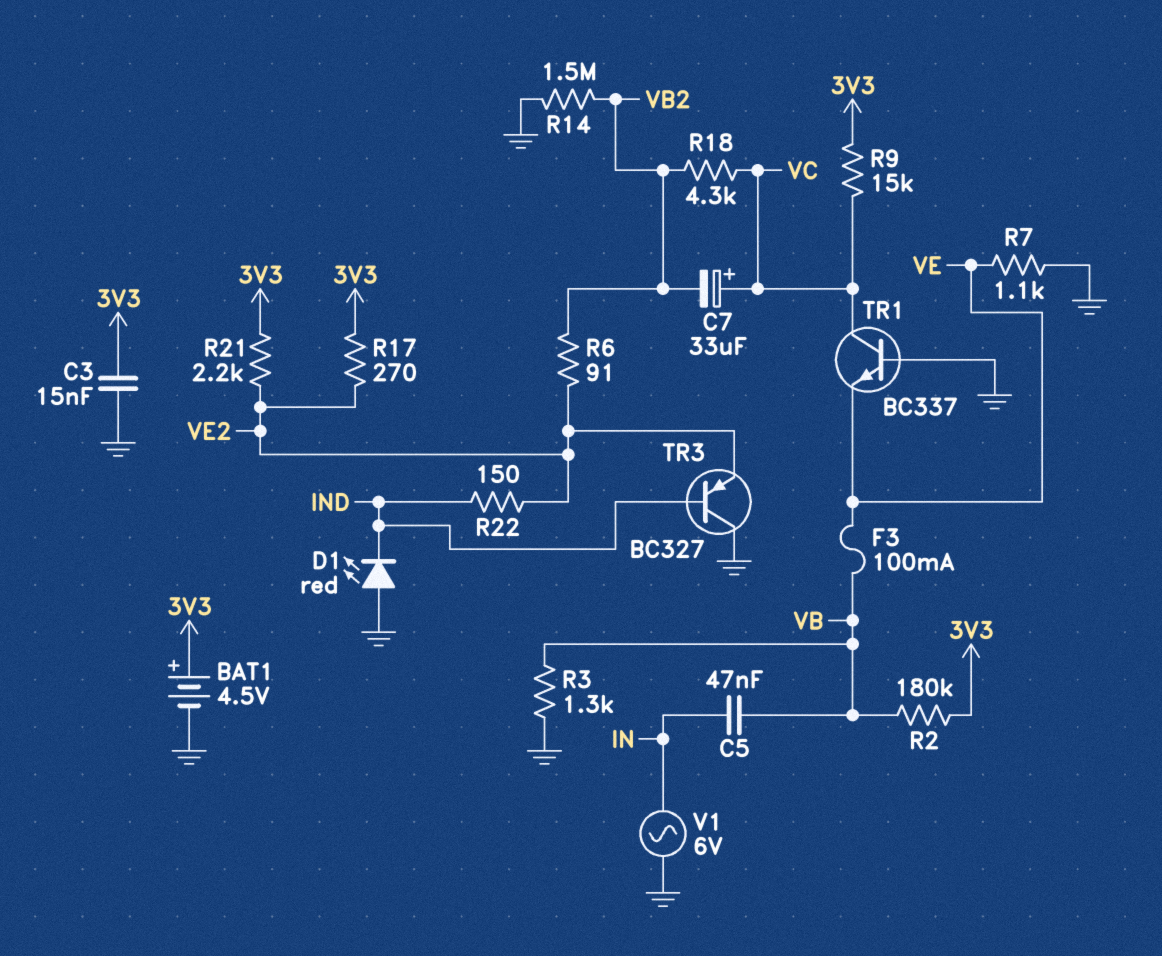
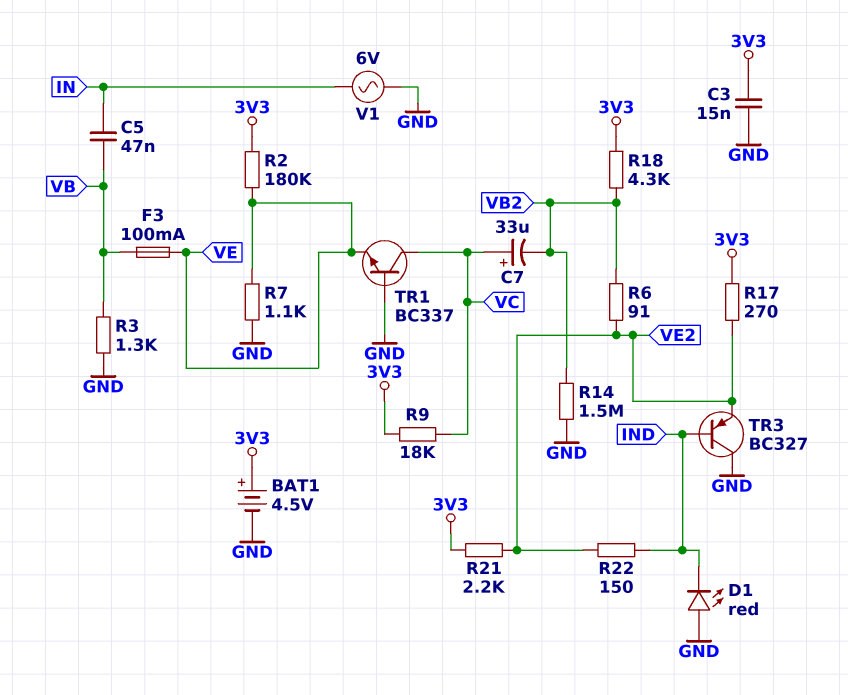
R2: 180k (3V3, VB) -> 180k (3V3, VE)
R9: 15k (3V3, VC) -> 18k (3V3, VC)
R18: 4.3k (VB2, VC) -> 4.3k (3V3, VB2)

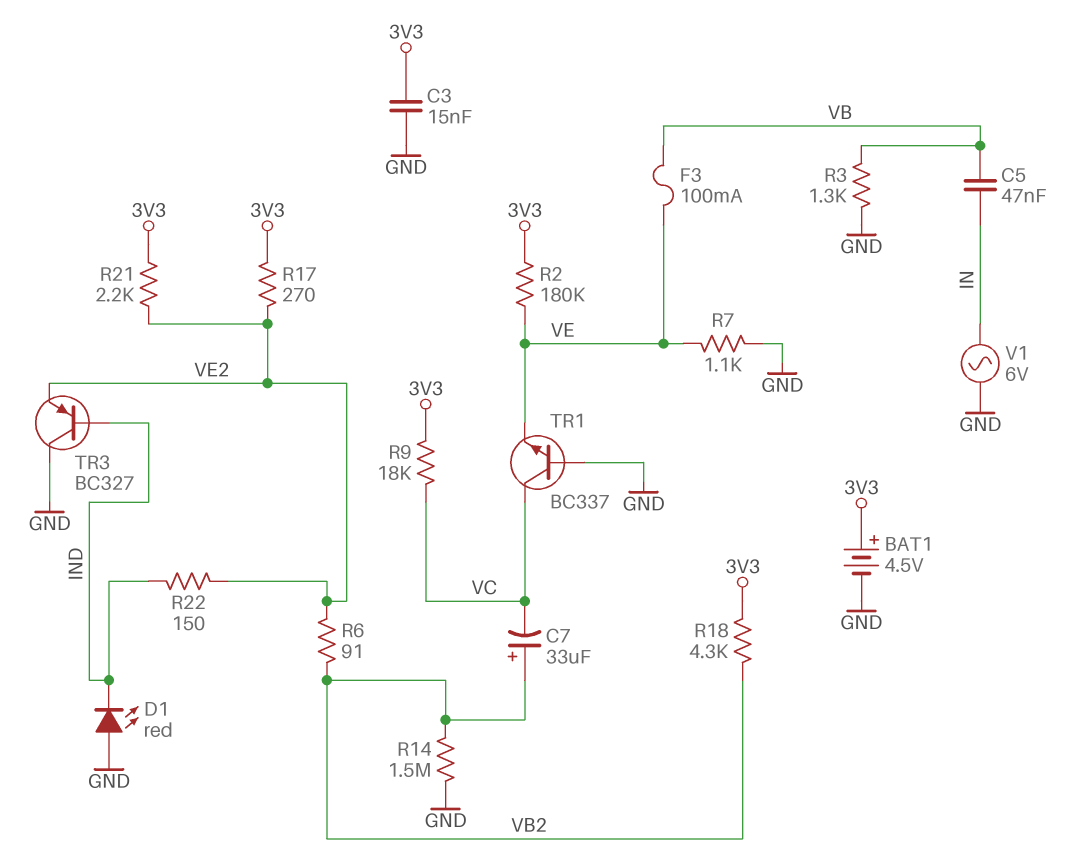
C7: 33uF (plus VC, minus VB2) -> 33uF (plus VB2, minus VC)

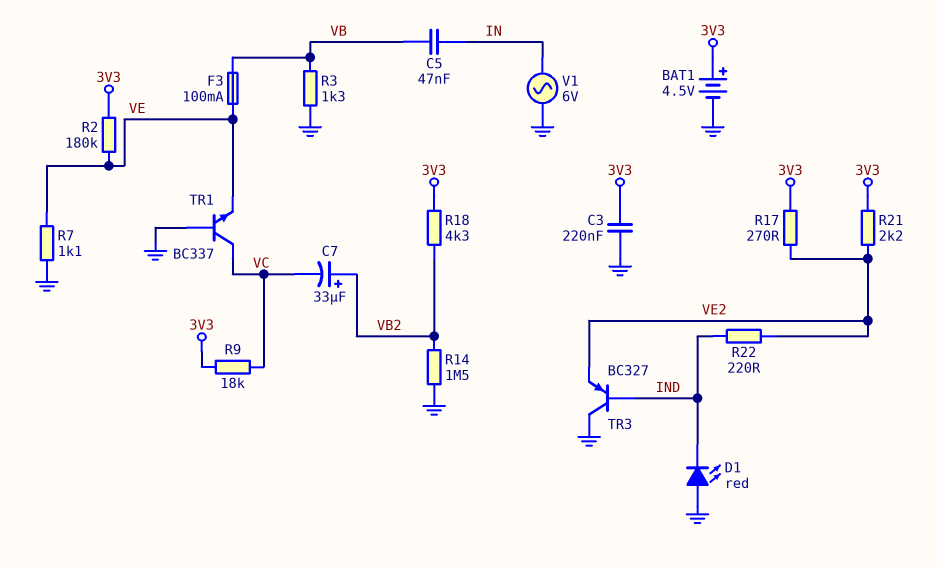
C3: 15nF (3V3, GND) -> 220nF (3V3, GND)
R6: 91 (VB2, VE2) -> none
R22: 150 (IND, VE2) -> 220 (IND, VE2)

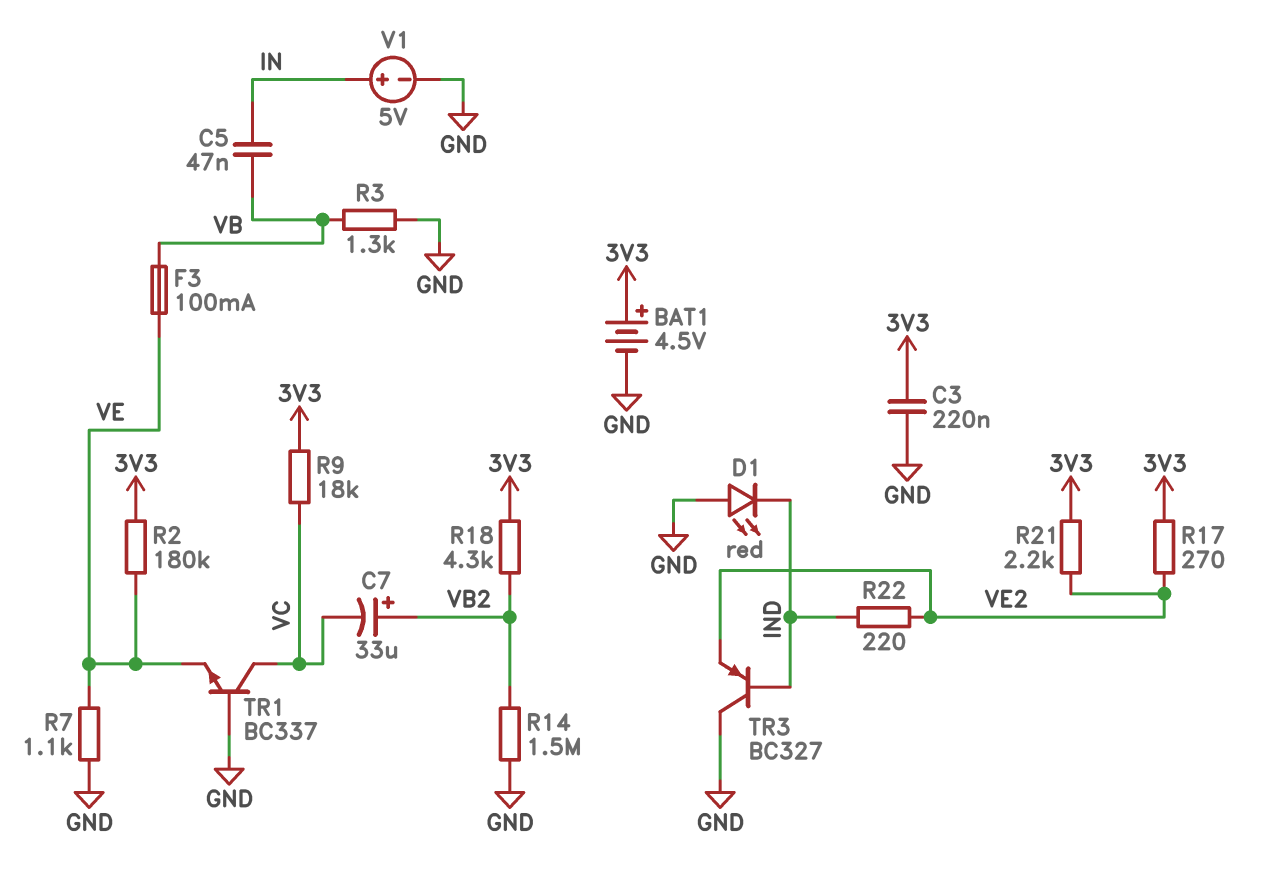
V1: AC 6V (GND, IN) -> 5V (plus IN, minus GND)

